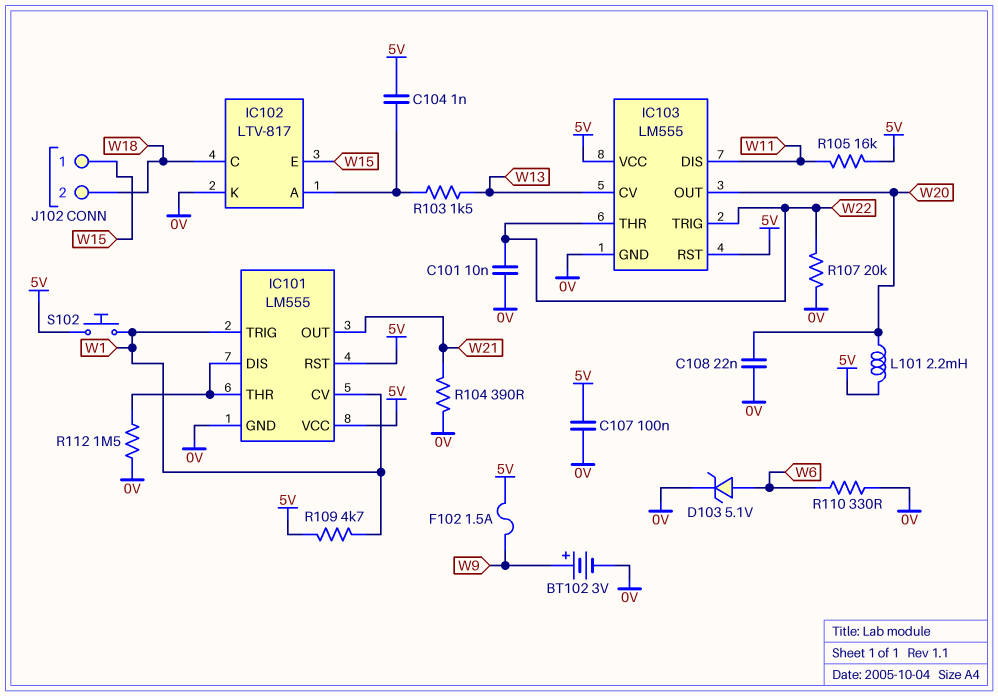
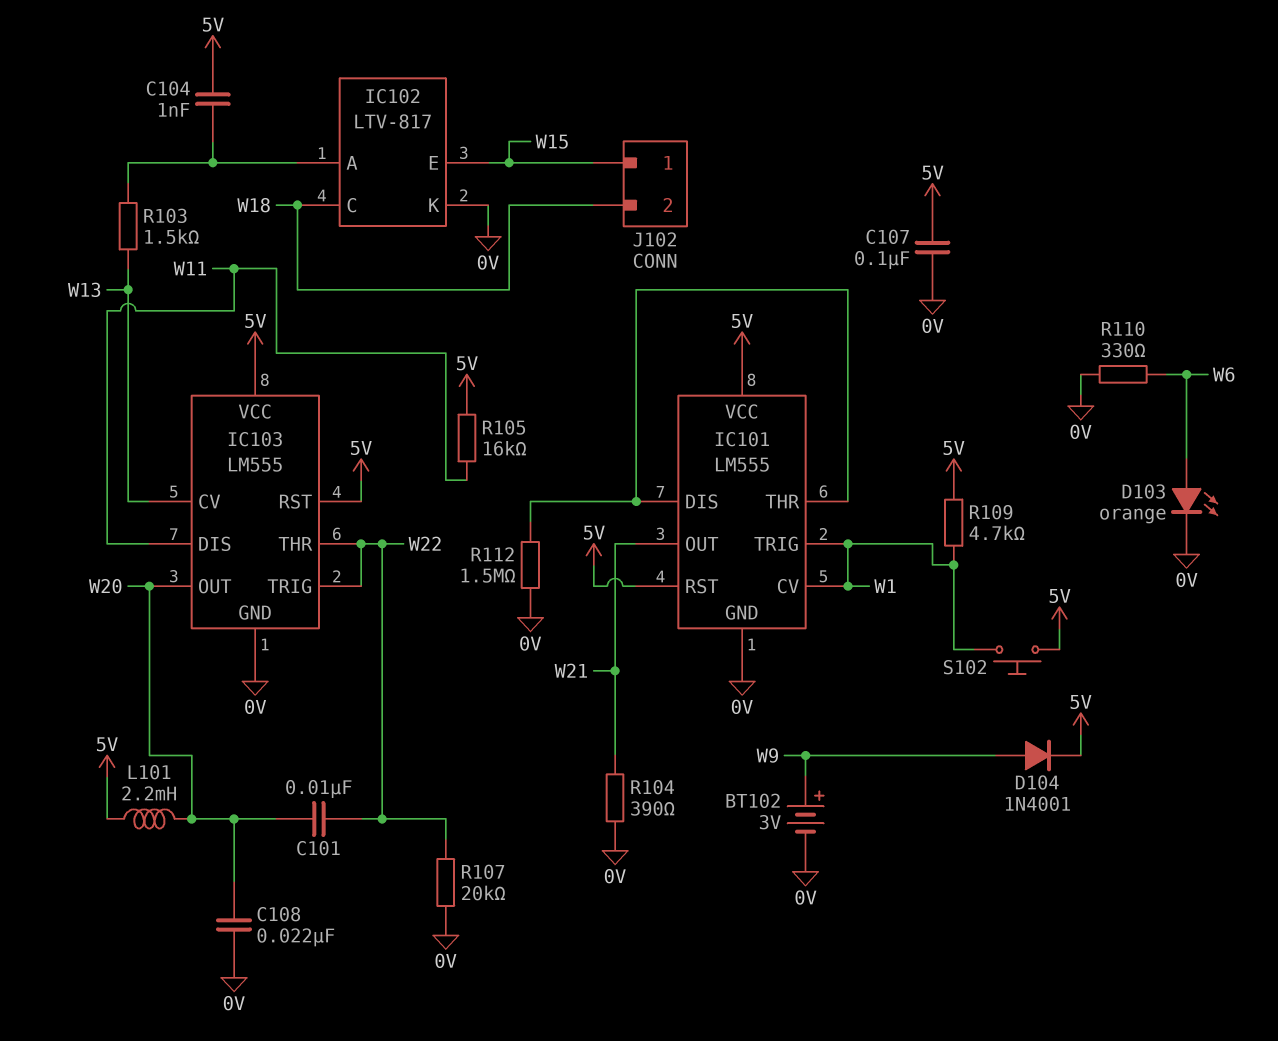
C101: 10nF (0V, W22) -> 10nF (W20, W22)
D103: zener 5.1V (A W6, K 0V) -> LED orange (A W6, K 0V)
D104: none -> diode 1N4001 (A W9, K 5V)
F102: 1.5A (5V, W9) -> none

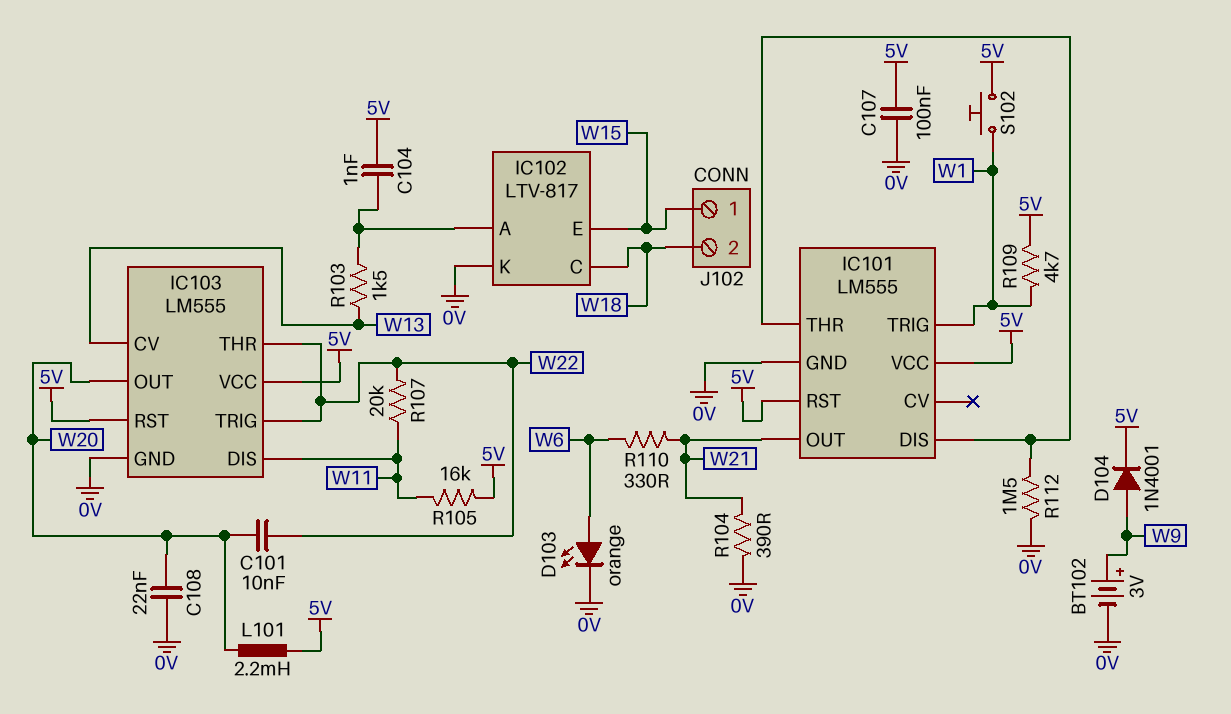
IC101 pin CV: W1 -> none
R107: 20k (0V, W22) -> 20k (W11, W22)
R110: 330 (0V, W6) -> 330 (W6, W21)

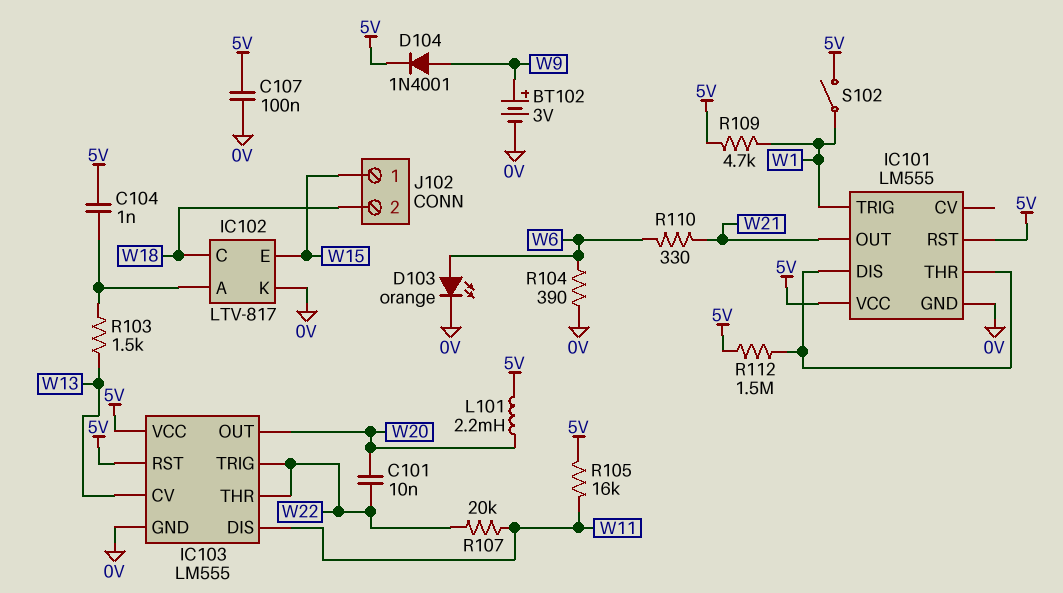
C108: 22nF (0V, W20) -> none
R104: 390 (0V, W21) -> 390 (0V, W6)
R112: 1.5M (0V, IC101/DIS) -> 1.5M (5V, IC101/DIS)
S102: button (5V, W1) -> switch (5V, W1)

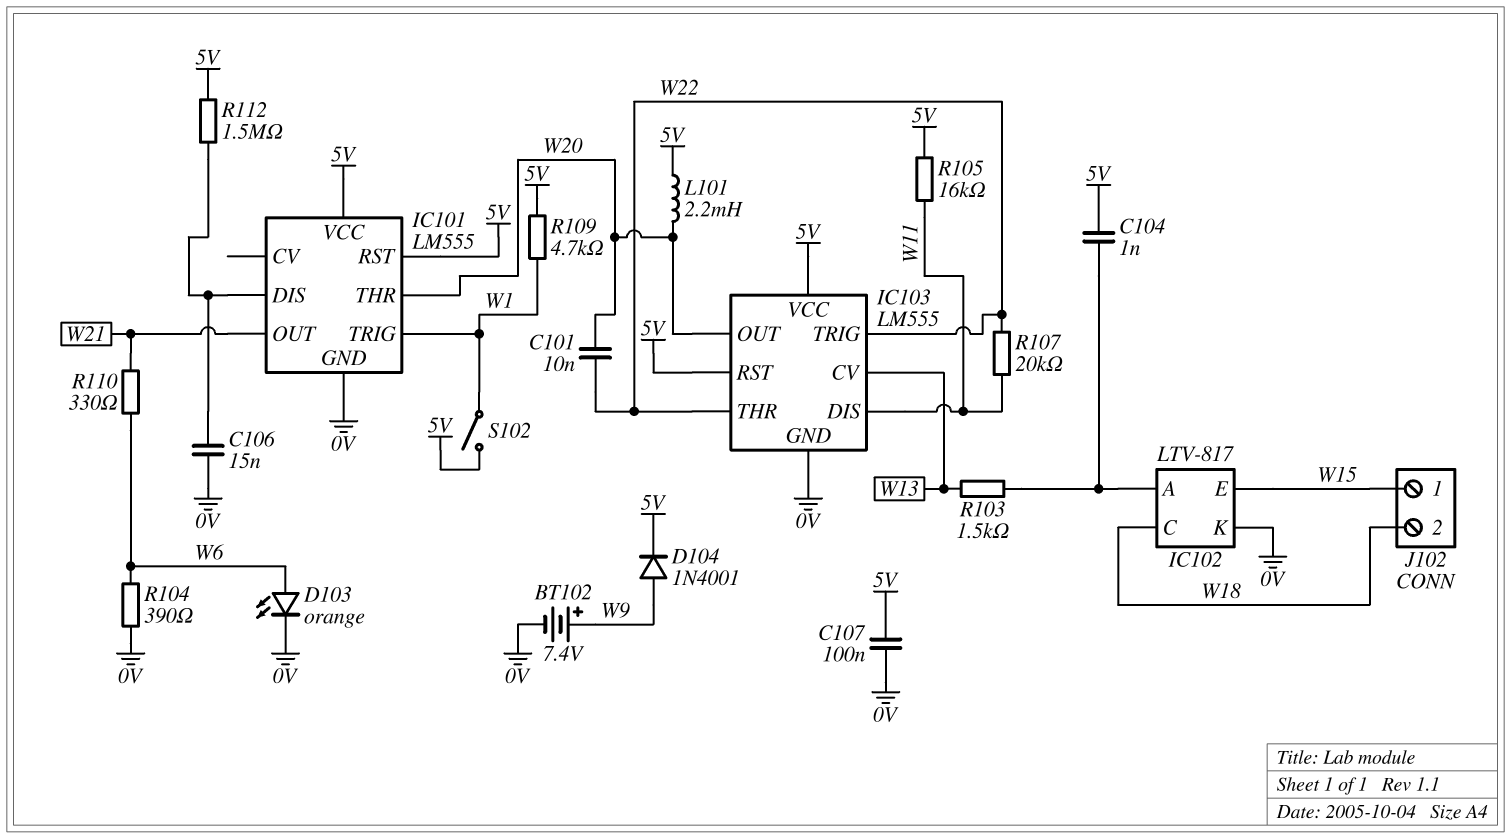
BT102: 3V (plus W9, minus 0V) -> 7.4V (plus W9, minus 0V)
C106: none -> 15nF (0V, IC101/DIS)
IC101 pin THR: IC101/DIS -> W20

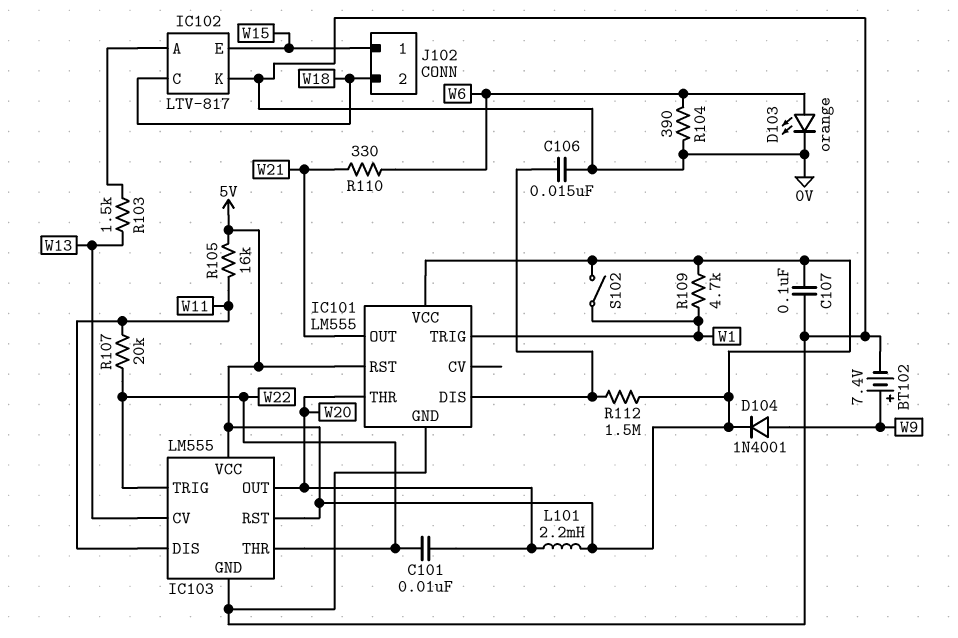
C104: 1nF (5V, IC102/A) -> none

